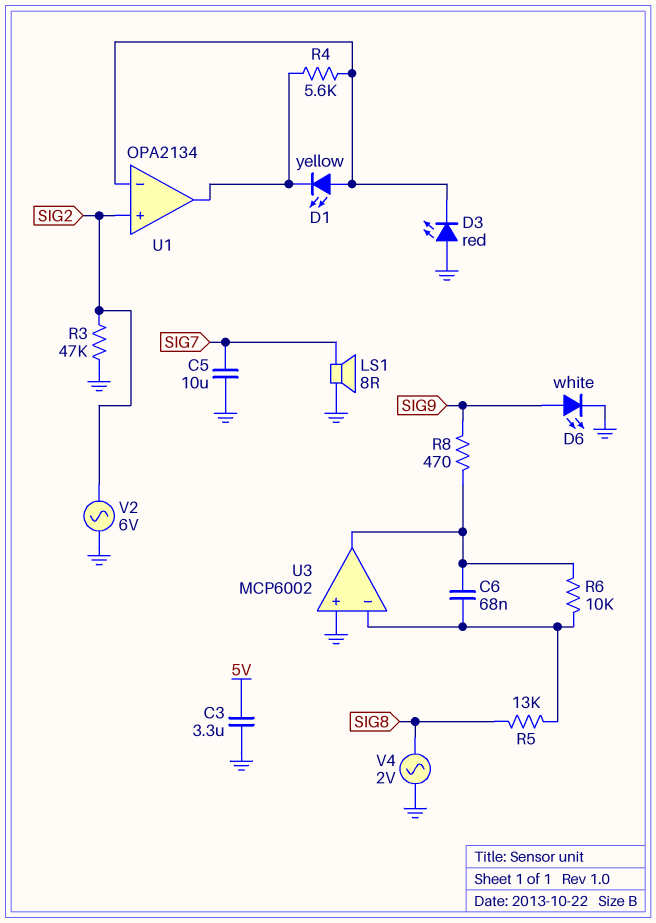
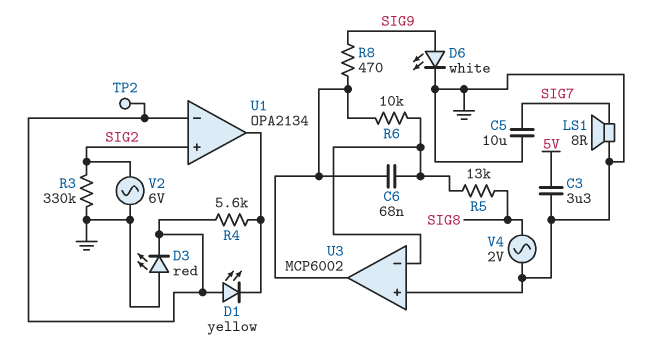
R3: 47k (GND, SIG2) -> 330k (GND, SIG2)
TP2: none -> test point (U1/in-)

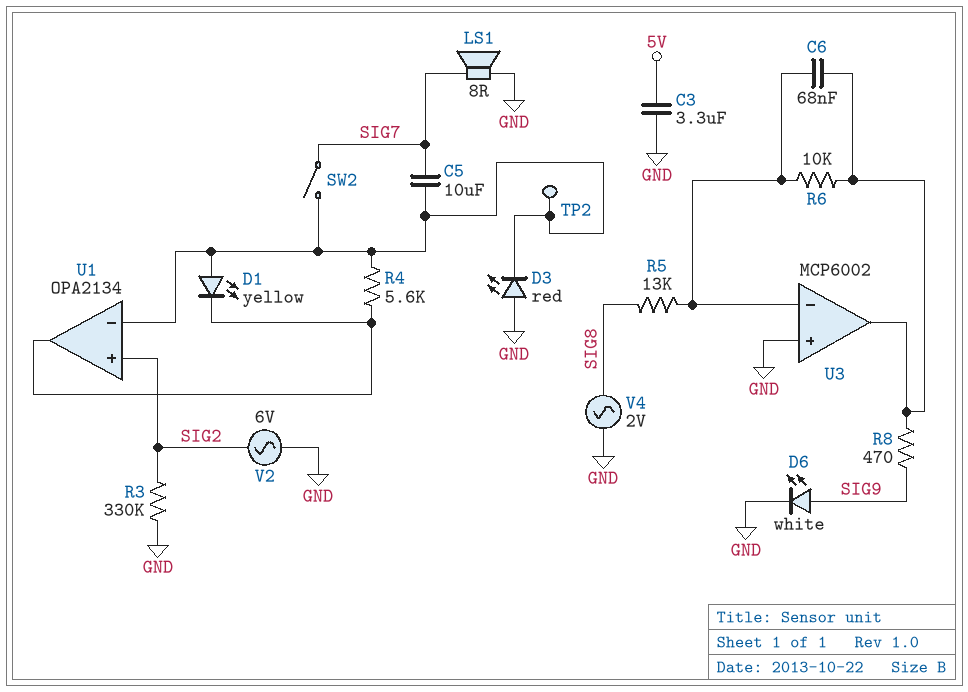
C5: 10uF (GND, SIG7) -> 10uF (SIG7, U1/in-)
SW2: none -> switch (SIG7, U1/in-)

